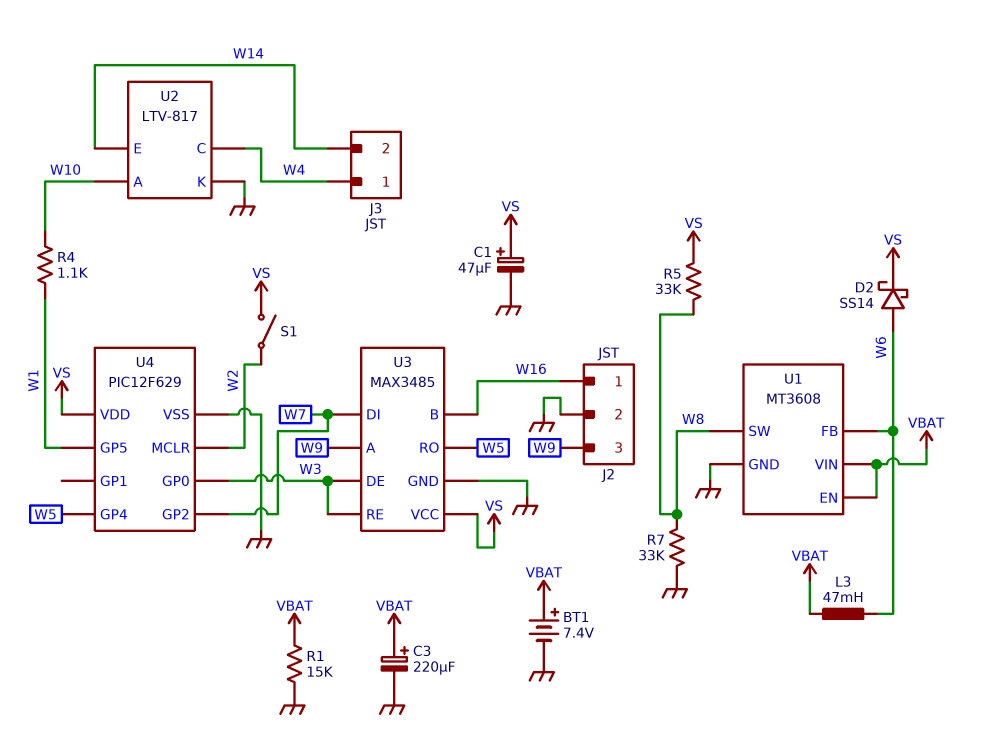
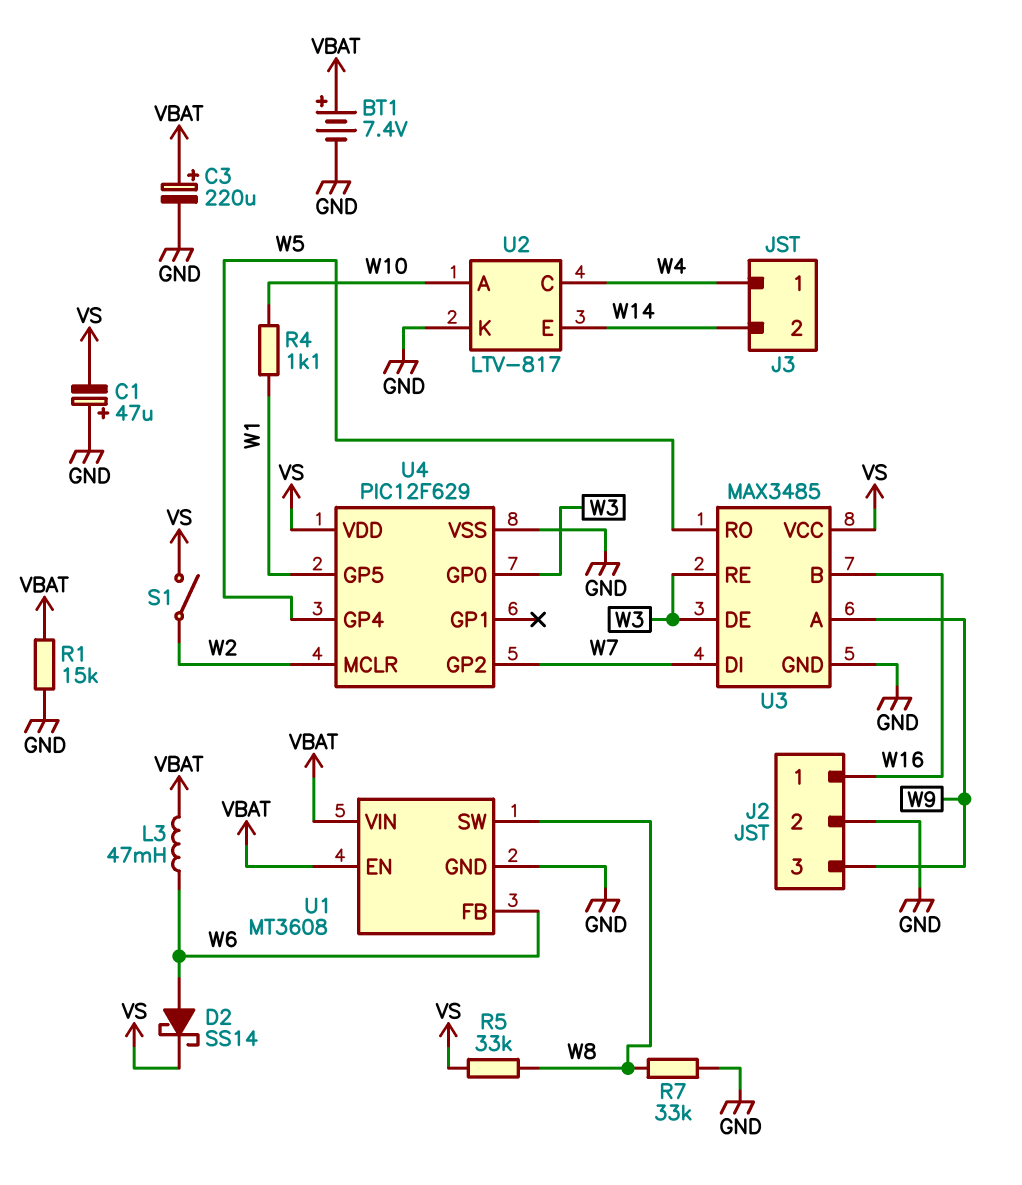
C1: 47uF (plus VS, minus GND) -> 47uF (plus GND, minus VS)

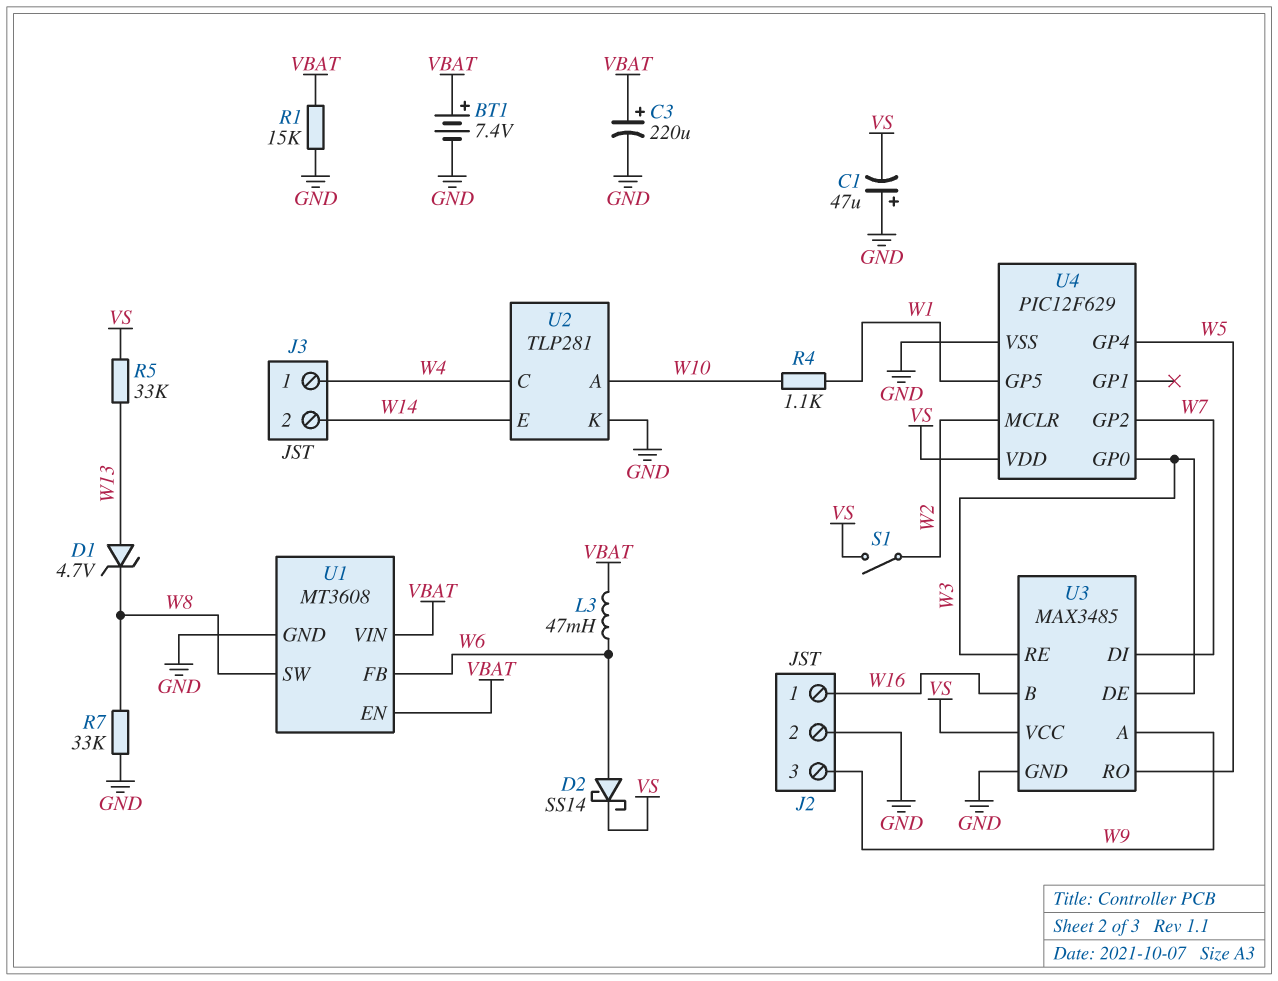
D1: none -> zener 4.7V (A W13, K W8)
R5: 33k (VS, W8) -> 33k (VS, W13)
U2: LTV-817 -> TLP281

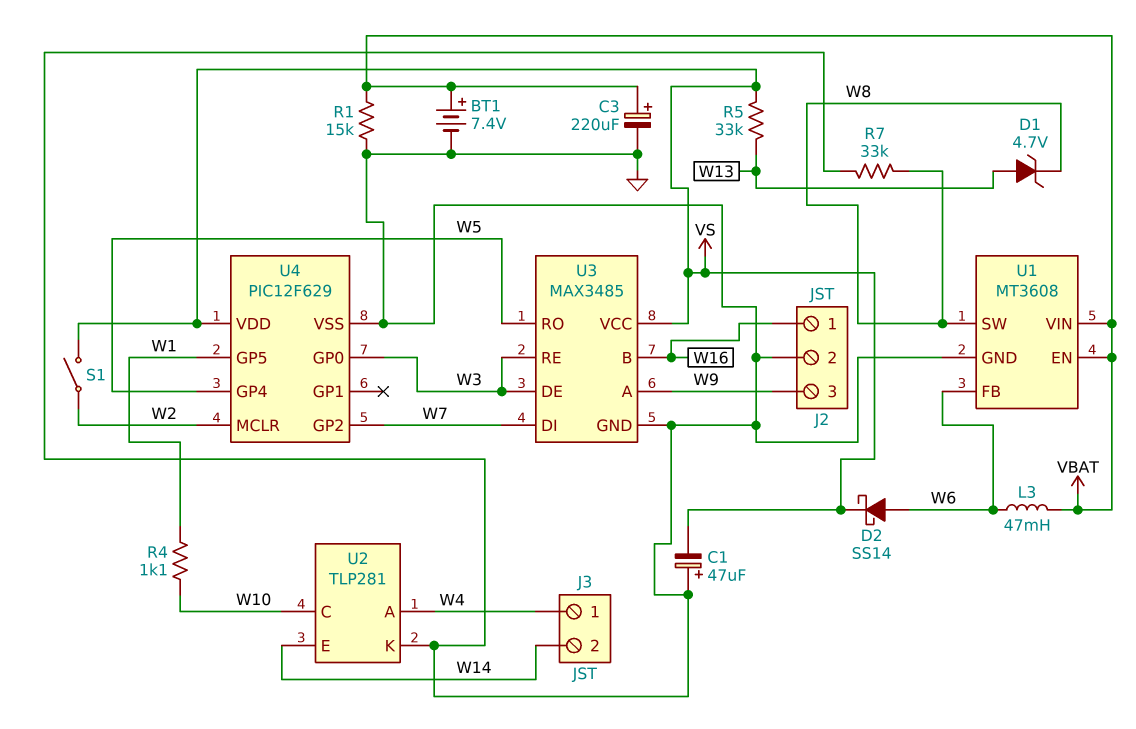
U2 pin A: W10 -> W4
U2 pin C: W4 -> W10

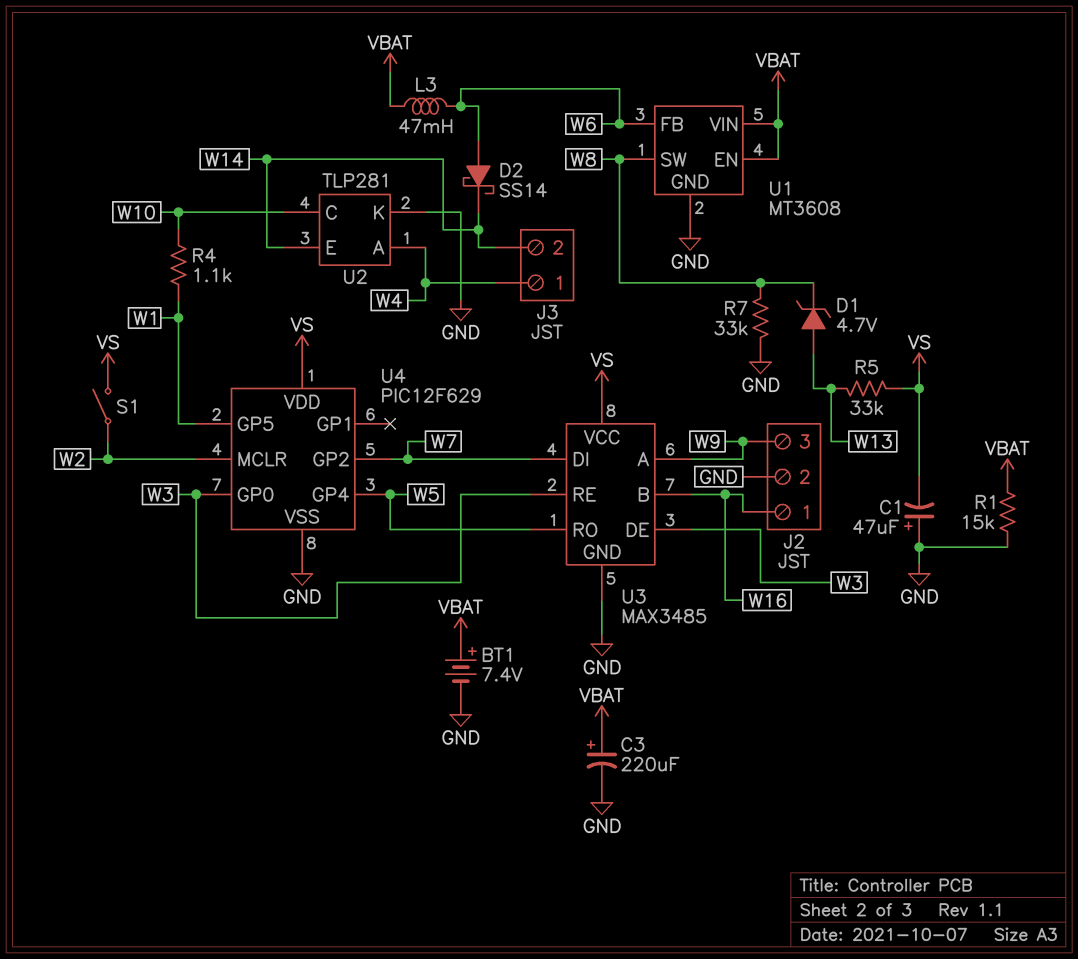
D2: schottky SS14 (A W6, K VS) -> schottky SS14 (A W6, K W14)

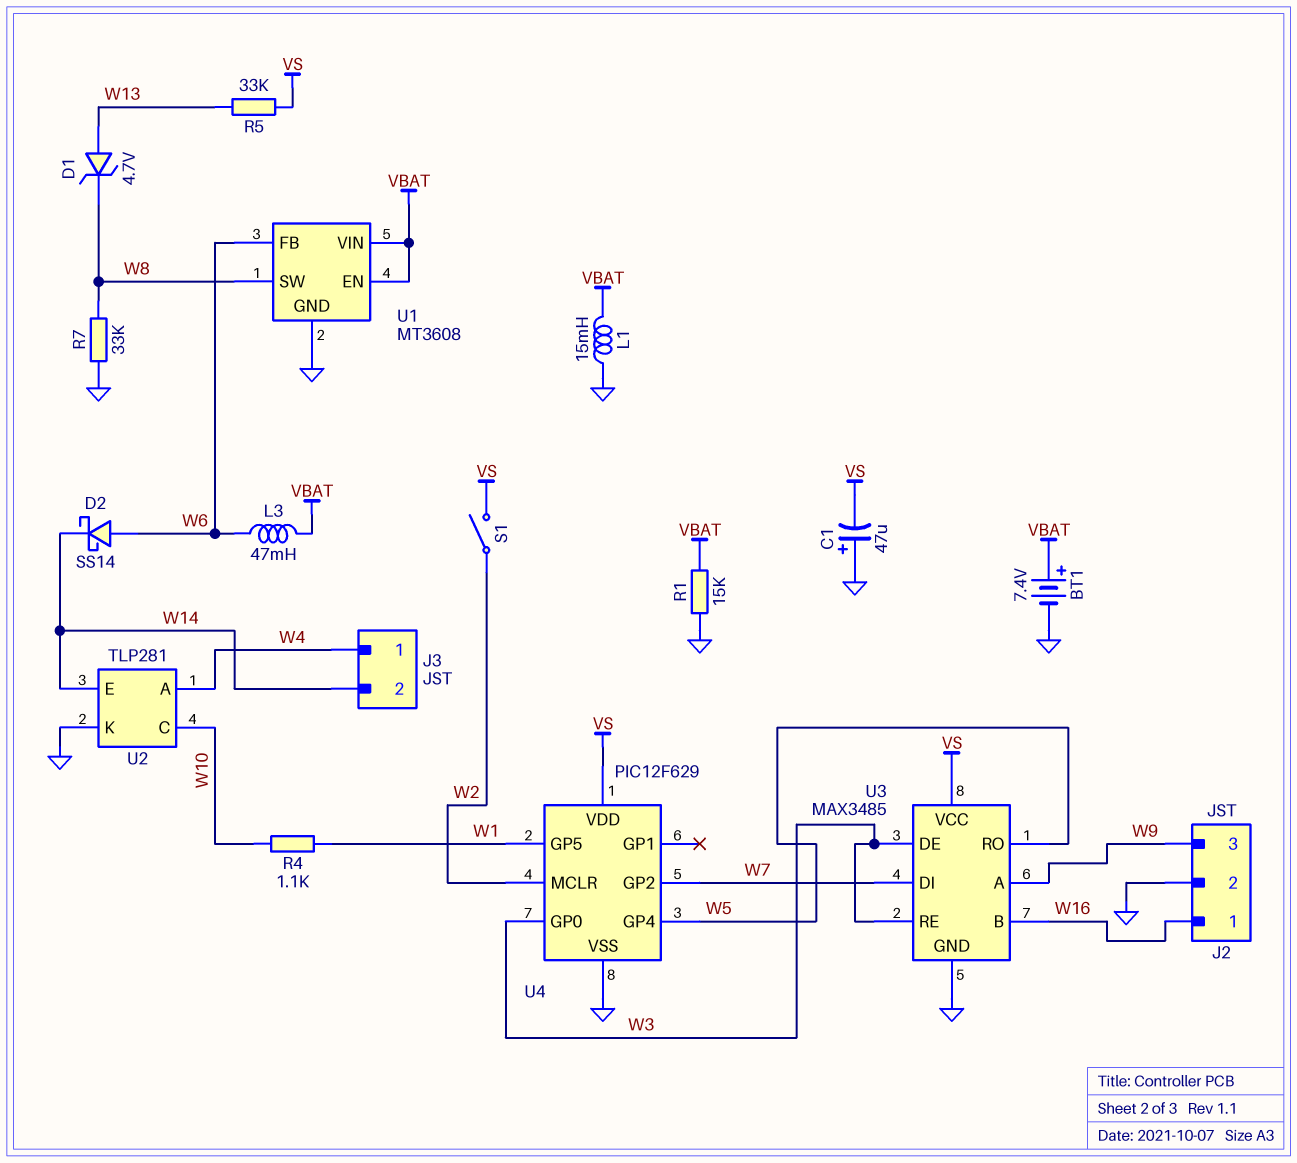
C3: 220uF (plus VBAT, minus GND) -> none
L1: none -> 15mH (GND, VBAT)

